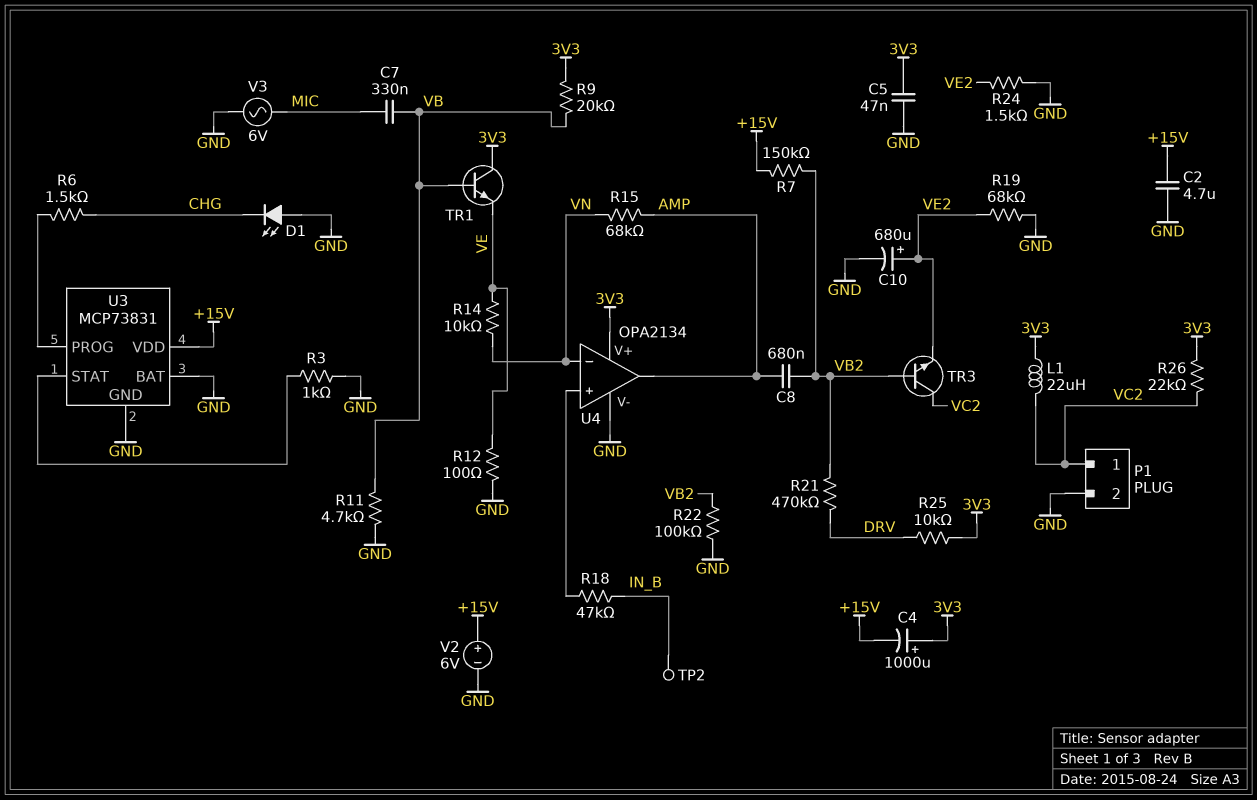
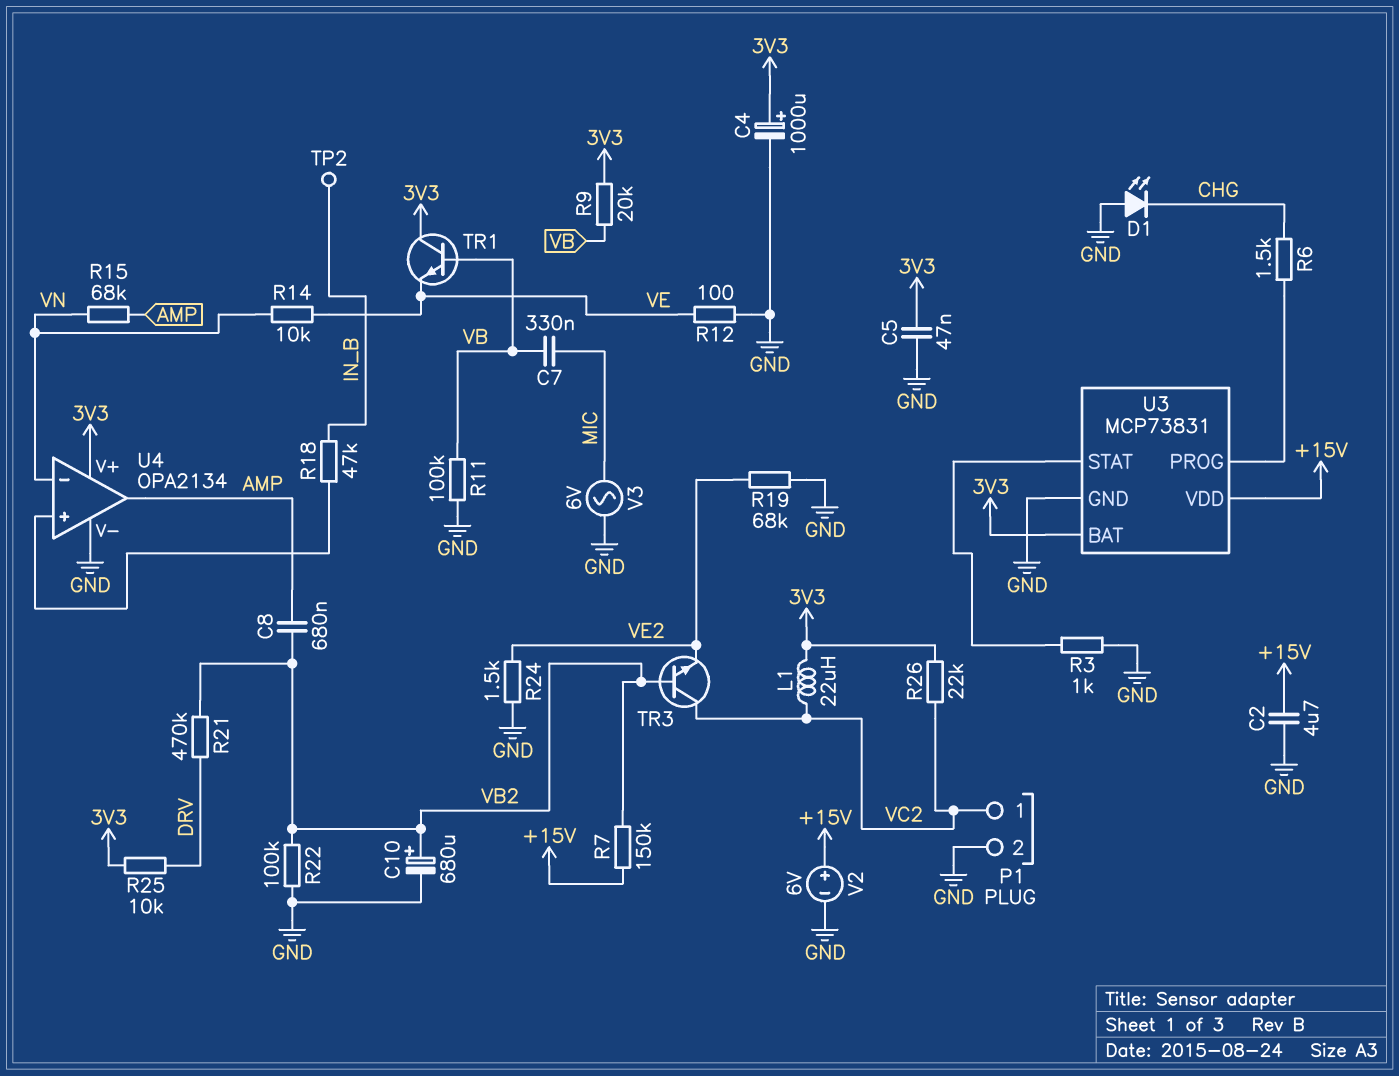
C4: 1000uF (plus 3V3, minus +15V) -> 1000uF (plus 3V3, minus GND)
C10: 680uF (plus VE2, minus GND) -> 680uF (plus VB2, minus GND)
R11: 4.7k (GND, VB) -> 100k (GND, VB)
U3 pin BAT: GND -> 3V3

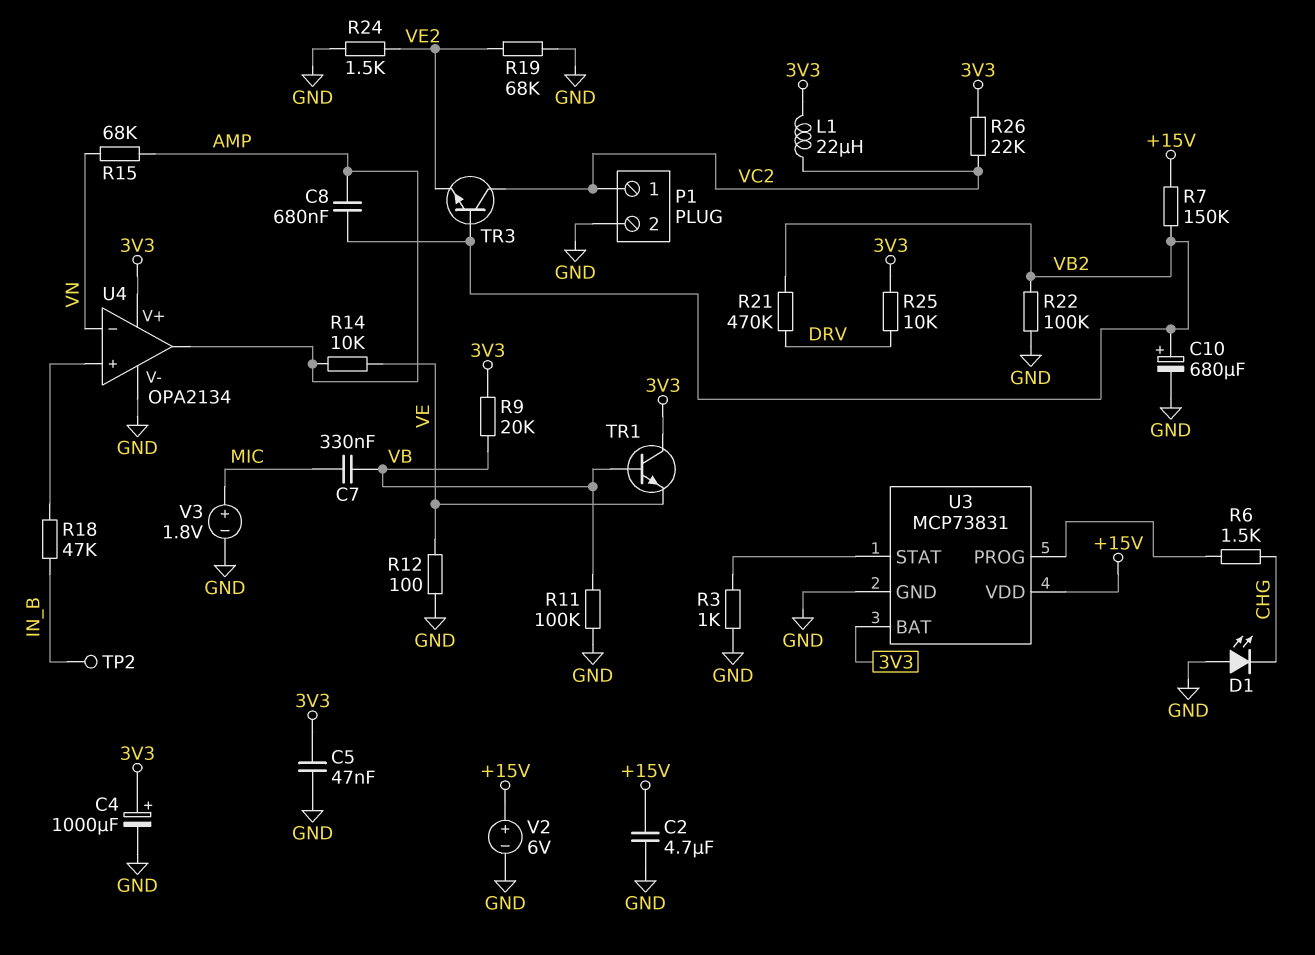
R14: 10k (VE, VN) -> 10k (AMP, VE)
V3: AC 6V (GND, MIC) -> 1.8V (plus MIC, minus GND)

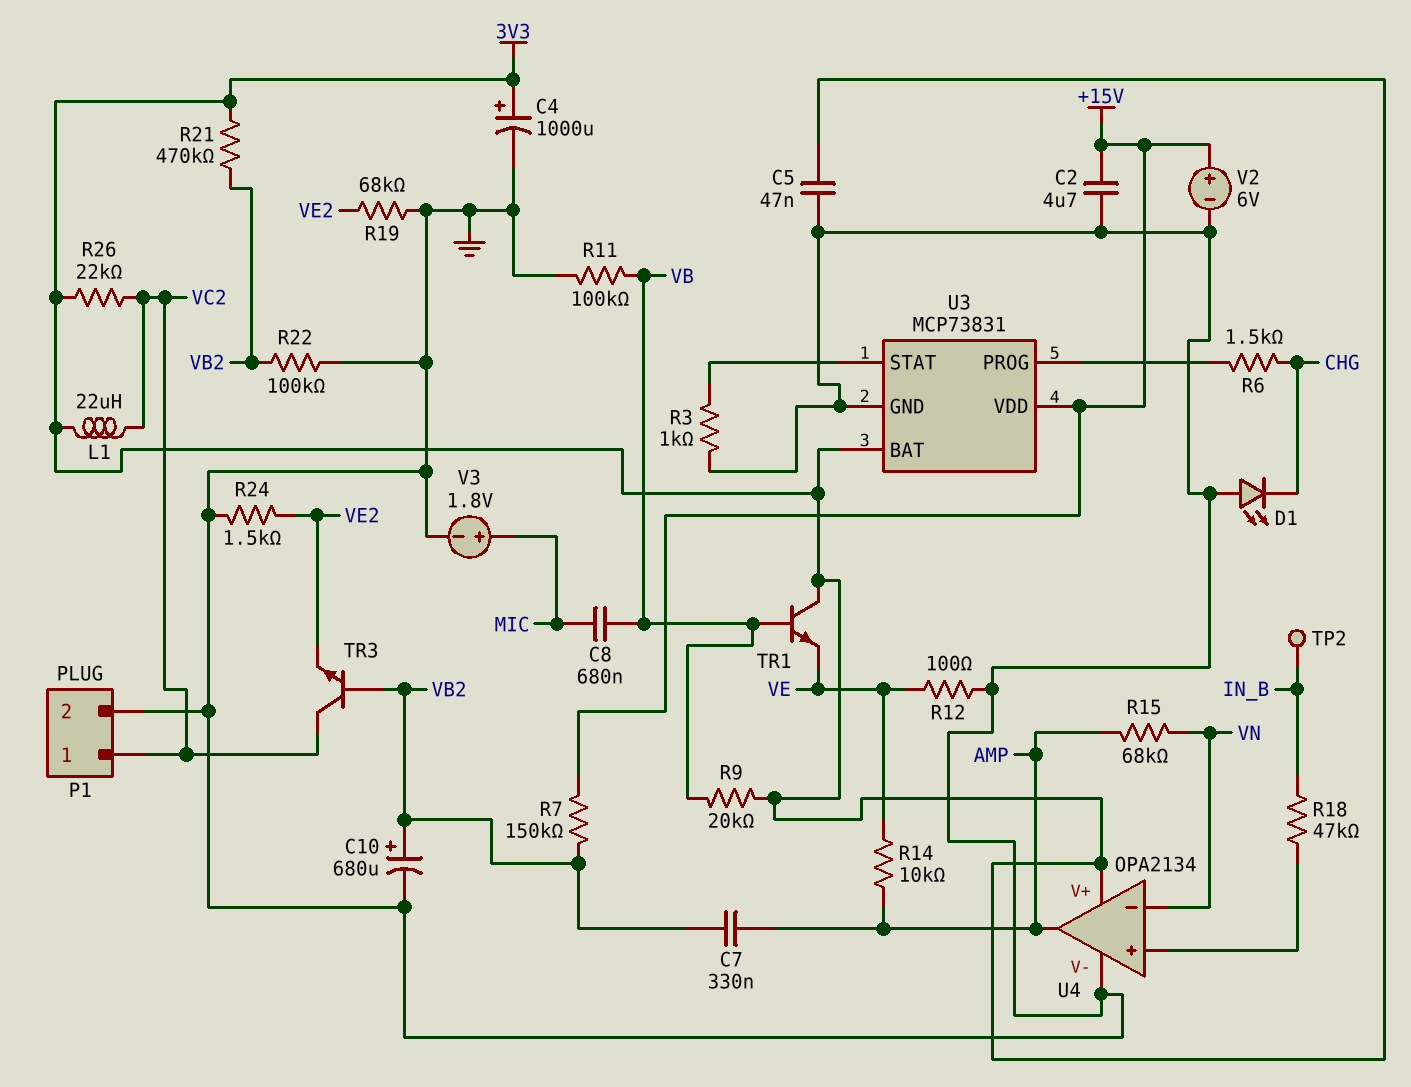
C7: 330nF (MIC, VB) -> 330nF (AMP, VB2)
C8: 680nF (AMP, VB2) -> 680nF (MIC, VB)
R21: 470k (DRV, VB2) -> 470k (3V3, VB2)
R25: 10k (3V3, DRV) -> none

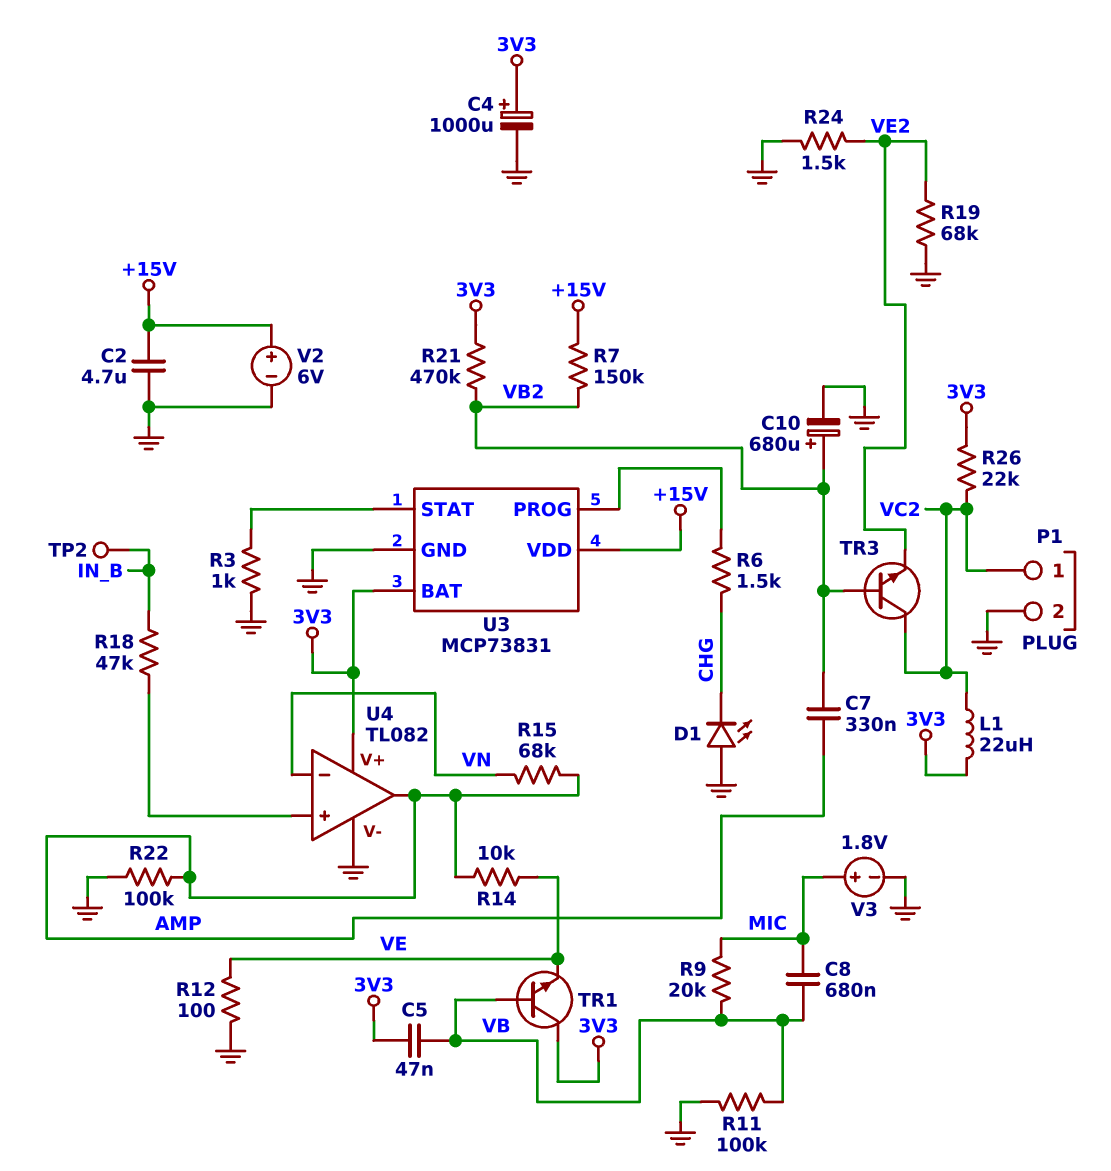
C5: 47nF (3V3, GND) -> 47nF (3V3, VB)
R9: 20k (3V3, VB) -> 20k (MIC, VB)
R22: 100k (GND, VB2) -> 100k (AMP, GND)
U4: OPA2134 -> TL082

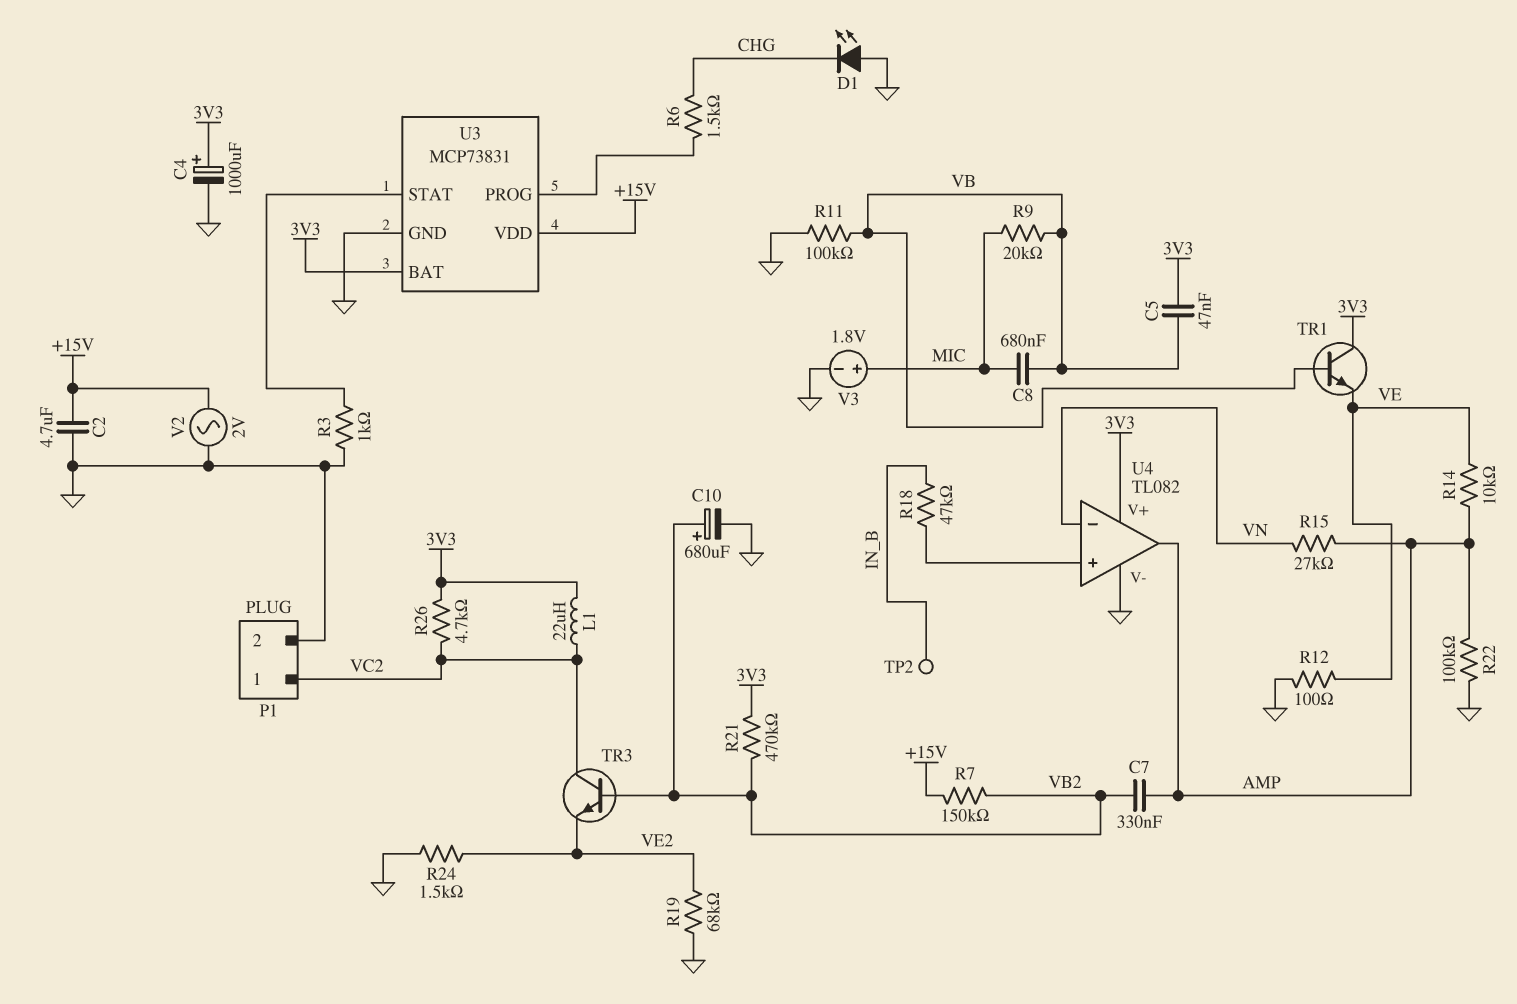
R15: 68k (AMP, VN) -> 27k (AMP, VN)
R26: 22k (3V3, VC2) -> 4.7k (3V3, VC2)
V2: 6V (plus +15V, minus GND) -> AC 2V (+15V, GND)

